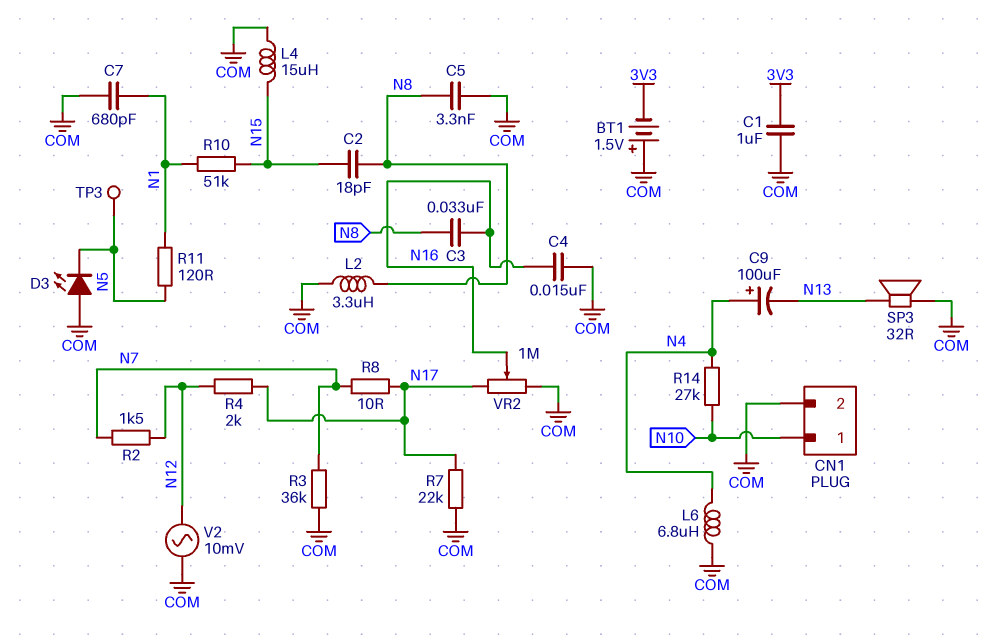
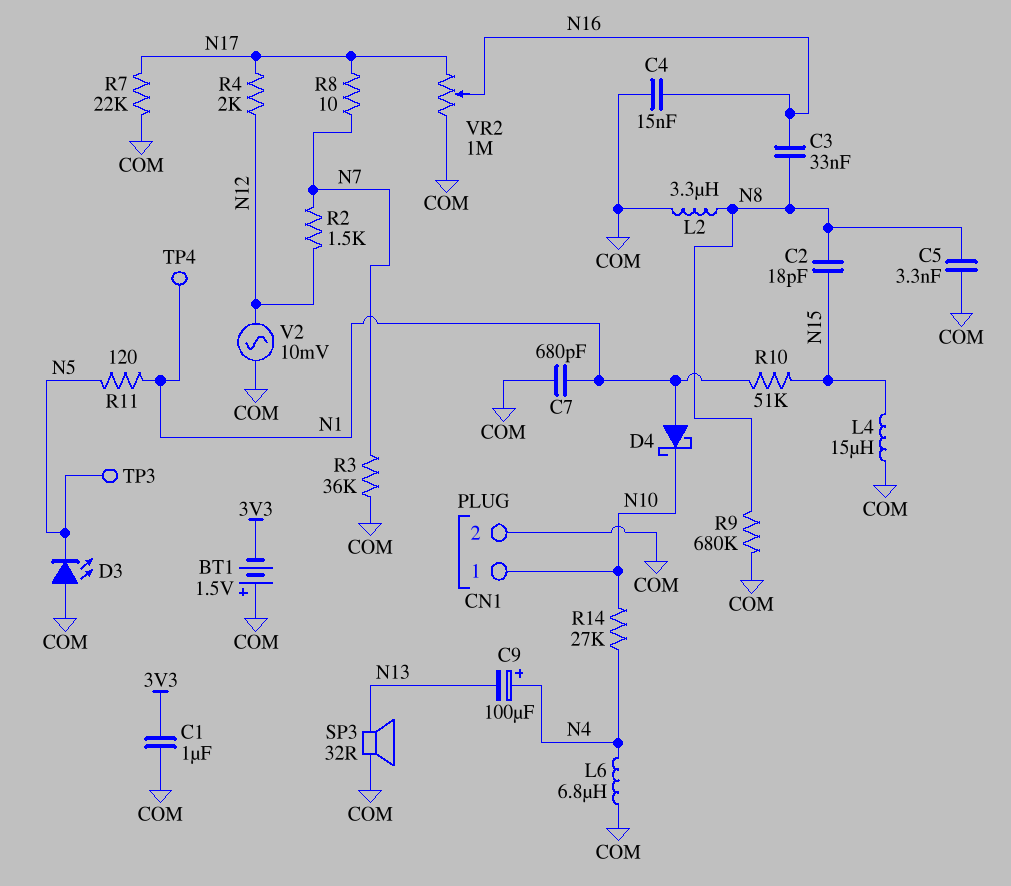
D4: none -> schottky (A N1, K N10)
R9: none -> 680k (COM, N8)
TP4: none -> test point (N1)

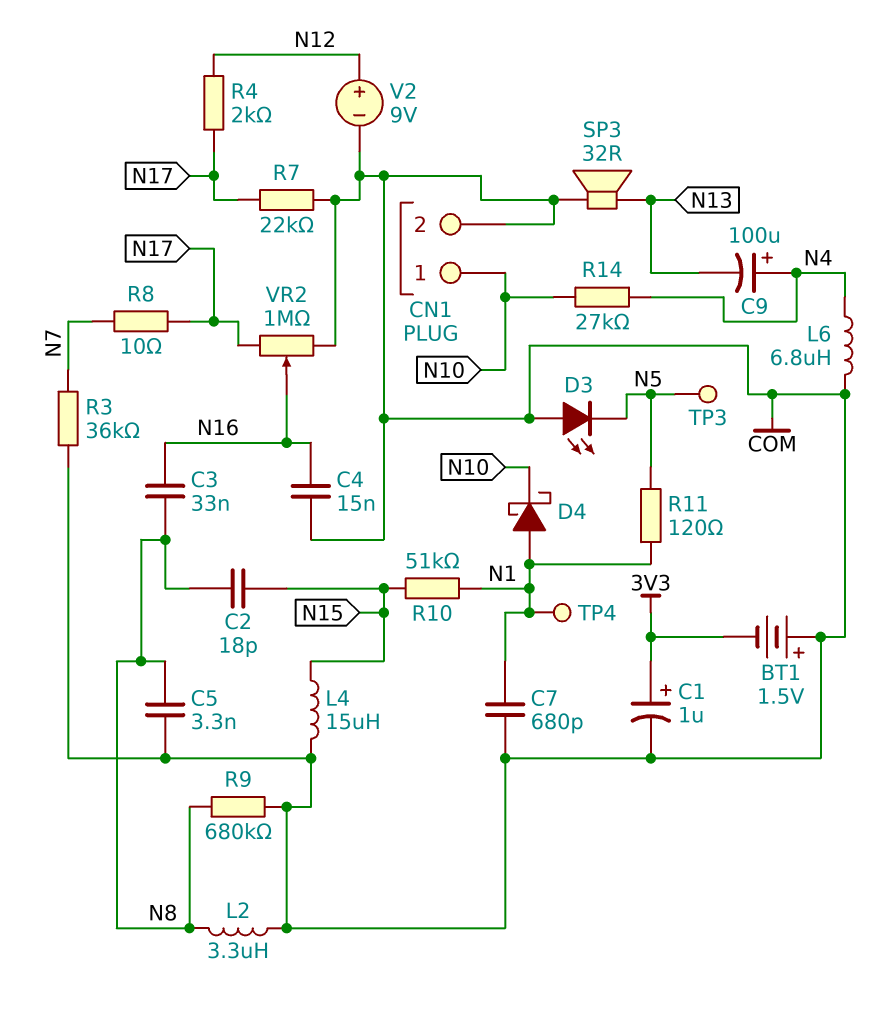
C1: 1uF (3V3, COM) -> 1uF (plus 3V3, minus COM)
R2: 1.5k (N7, N12) -> none
V2: AC 10mV (COM, N12) -> 9V (plus N12, minus COM)

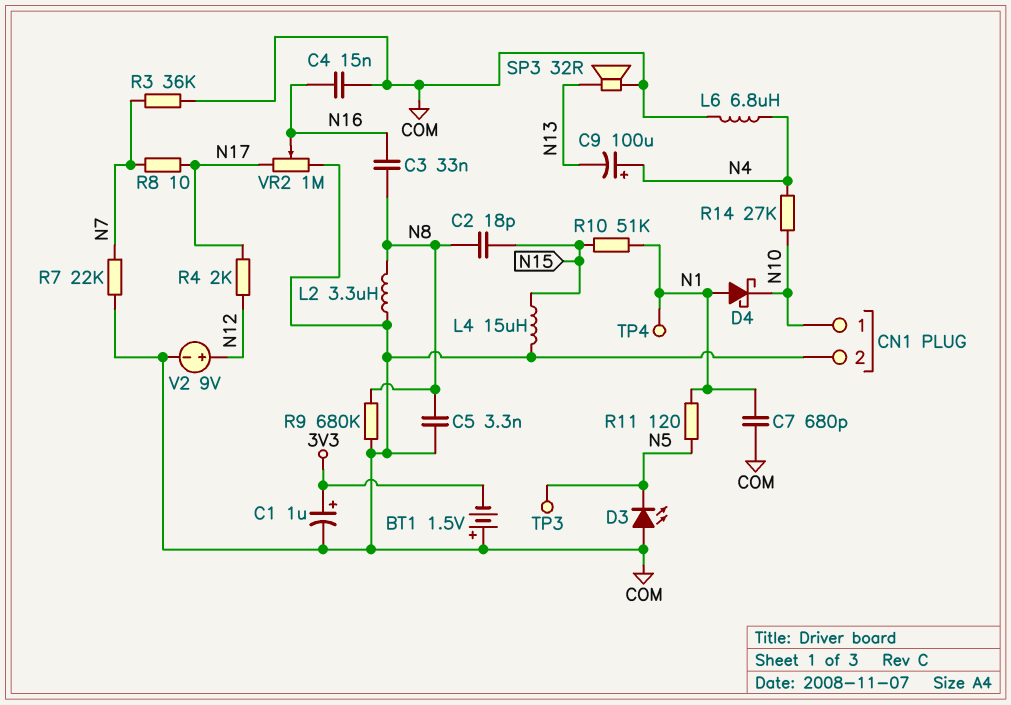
R7: 22k (COM, N17) -> 22k (COM, N7)

